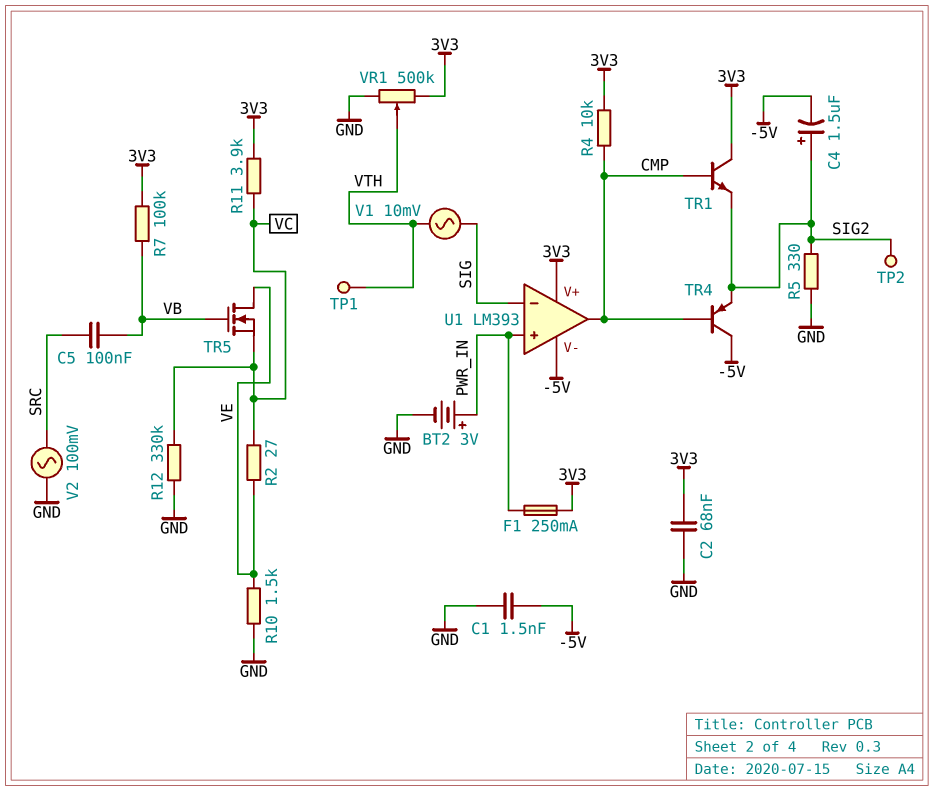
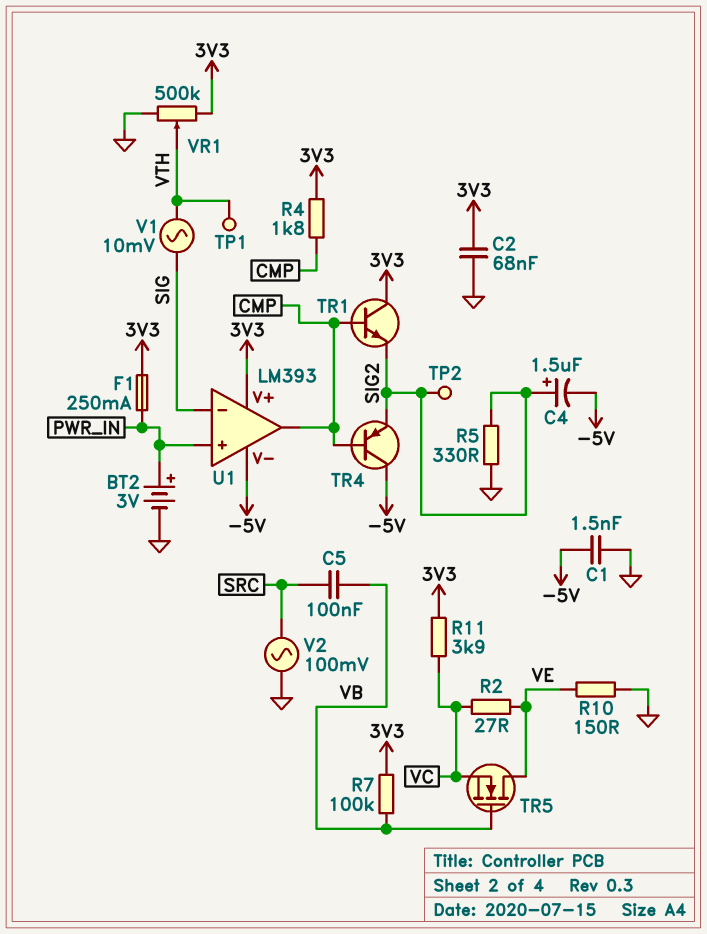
R4: 10k (3V3, CMP) -> 1.8k (3V3, CMP)
R10: 1.5k (GND, VE) -> 150 (GND, VE)
R12: 330k (GND, VC) -> none

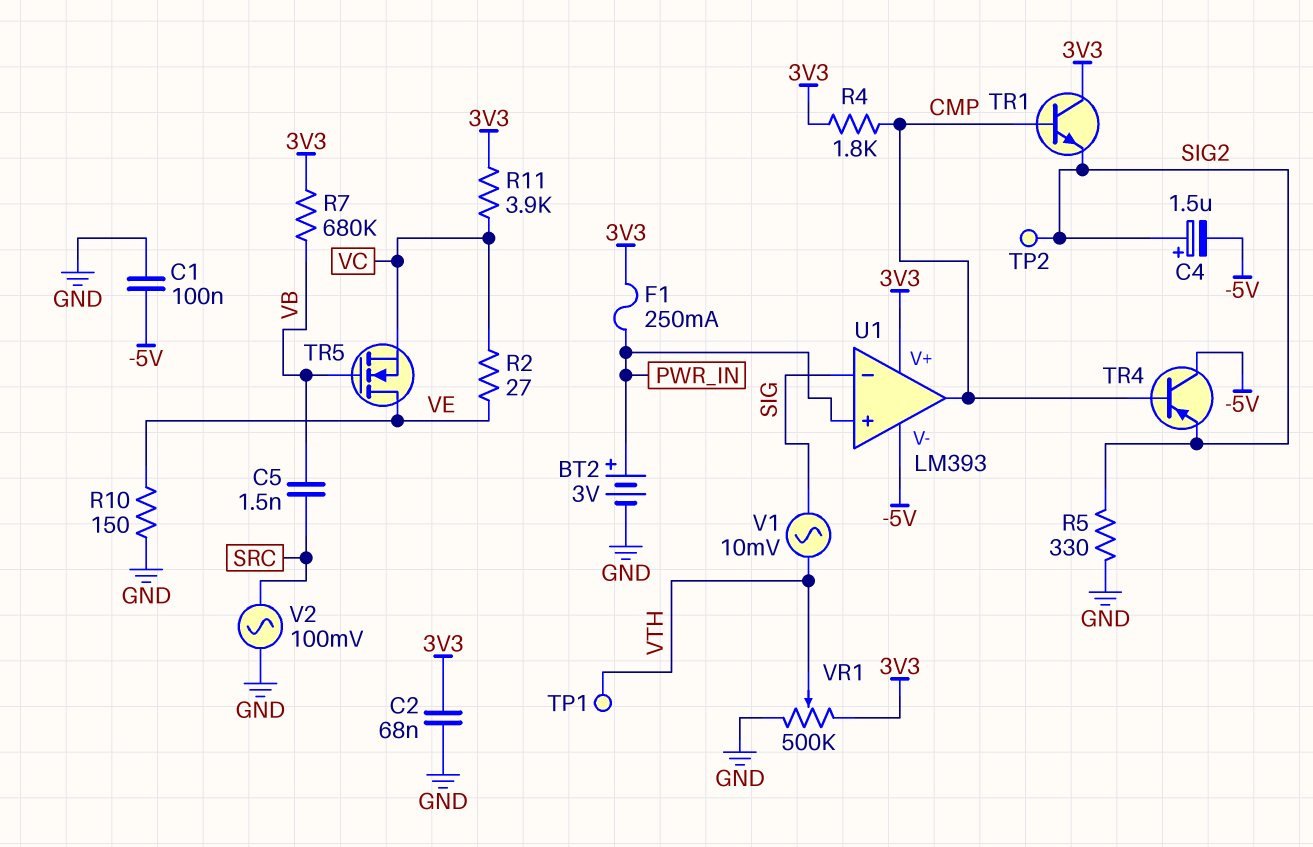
C1: 1.5nF (-5V, GND) -> 100nF (-5V, GND)
C5: 100nF (SRC, VB) -> 1.5nF (SRC, VB)
R7: 100k (3V3, VB) -> 680k (3V3, VB)

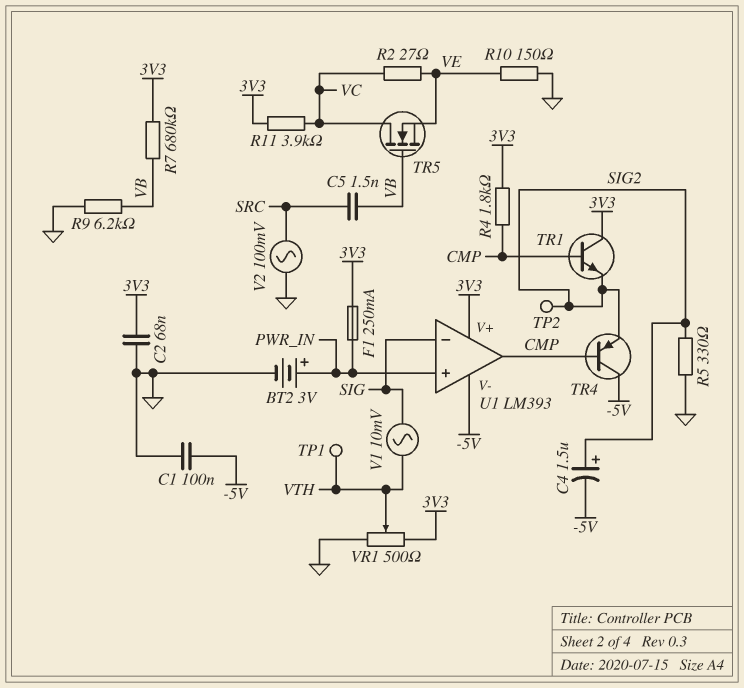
R9: none -> 6.2k (GND, VB)
TR5: NMOS (G VB, D VE, S VC) -> NMOS (G VB, D VC, S VE)
VR1: 500k (3V3, GND, wiper VTH) -> 500 (3V3, GND, wiper VTH)

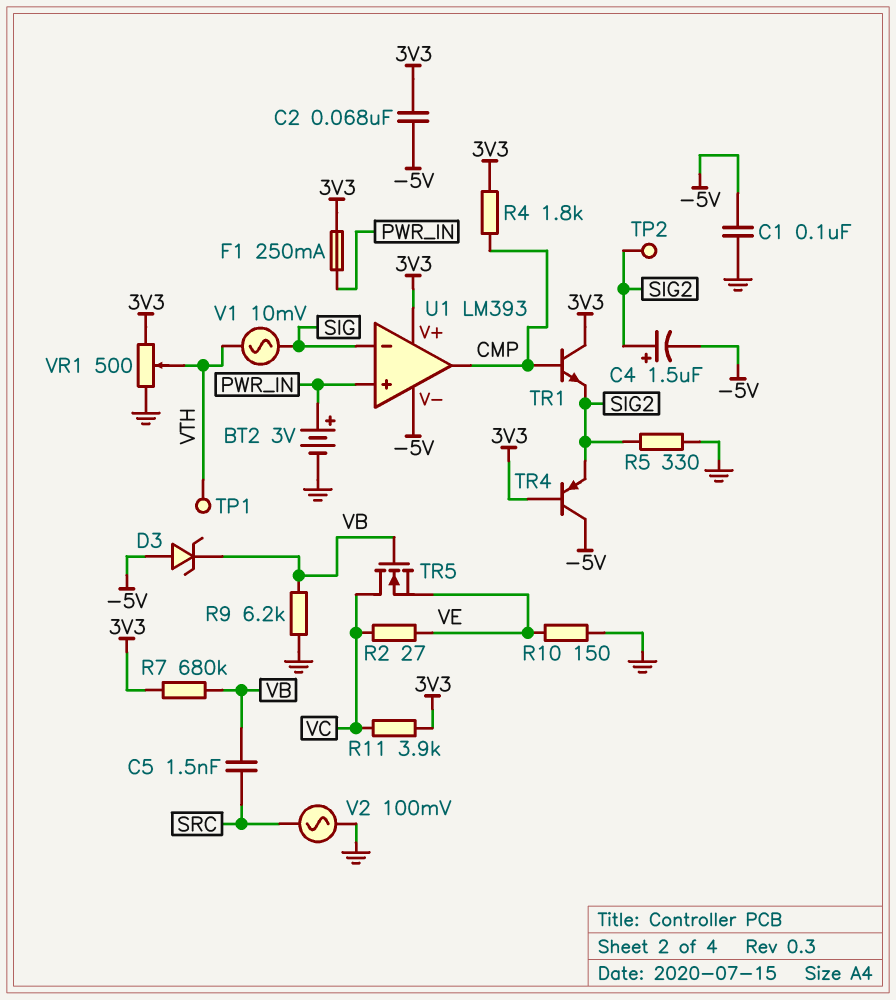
C2: 68nF (3V3, GND) -> 68nF (-5V, 3V3)
D3: none -> zener (A -5V, K VB)
TR4: PNP (B CMP, C -5V, E SIG2) -> PNP (B 3V3, C -5V, E SIG2)

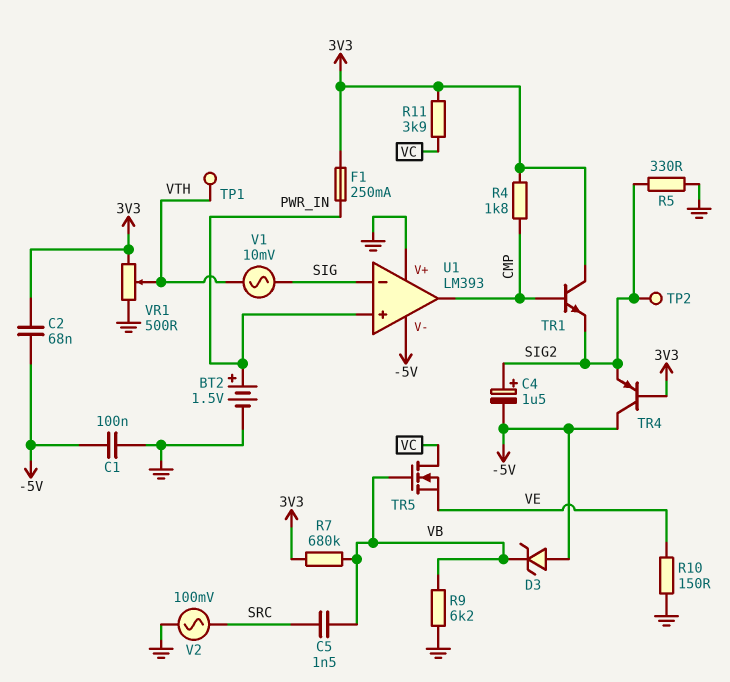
BT2: 3V (plus PWR_IN, minus GND) -> 1.5V (plus PWR_IN, minus GND)
R2: 27 (VC, VE) -> none
U1 pin V+: 3V3 -> GND

